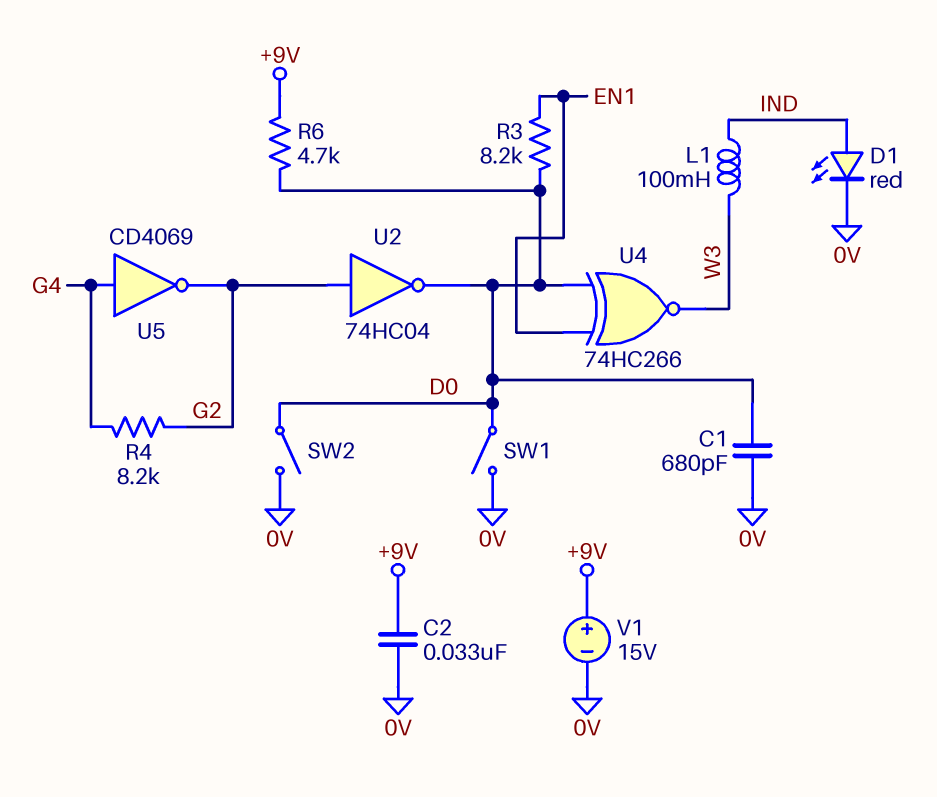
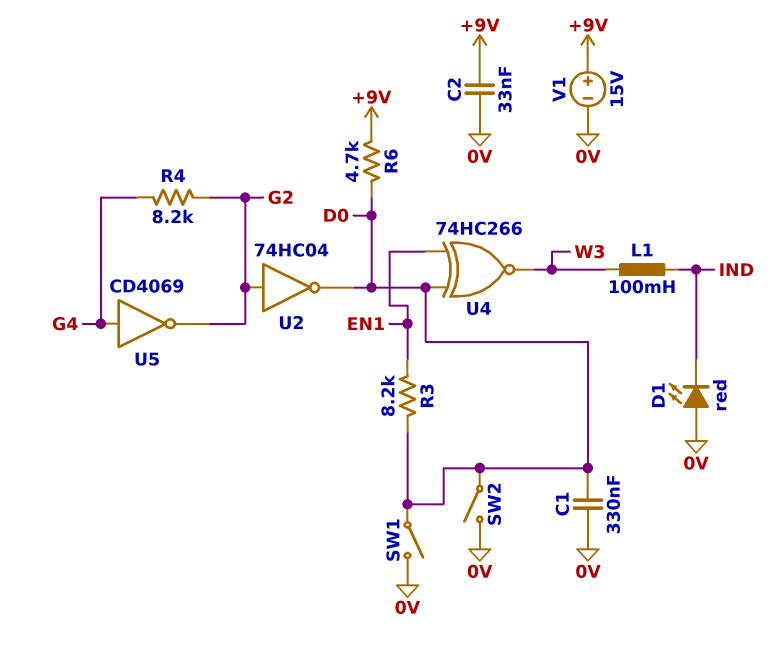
C1: 680pF (0V, D0) -> 330nF (0V, D0)
D1: LED red (A IND, K 0V) -> LED red (A 0V, K IND)

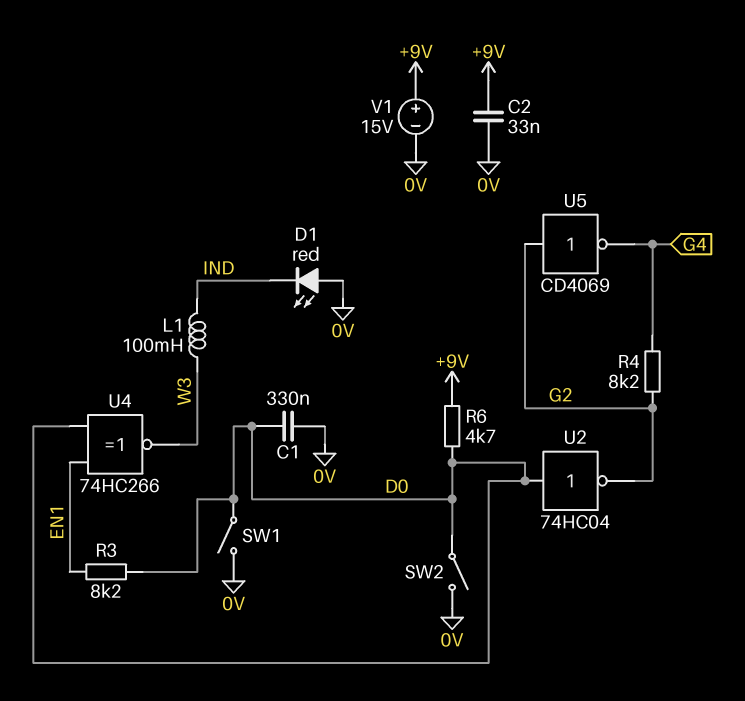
U2: NOT 74HC04 (in G2, out D0) -> NOT 74HC04 (in D0, out G2)
U5: NOT CD4069 (in G4, out G2) -> NOT CD4069 (in G2, out G4)

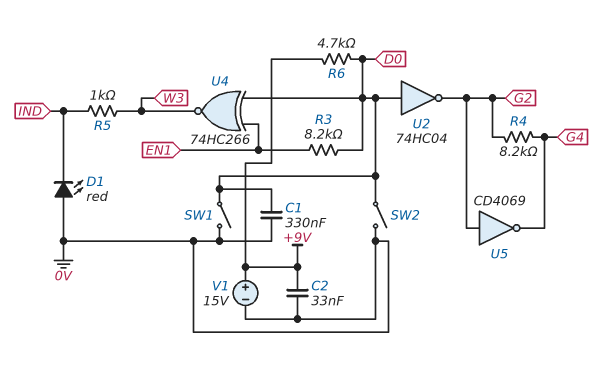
L1: 100mH (IND, W3) -> none
R5: none -> 1k (IND, W3)

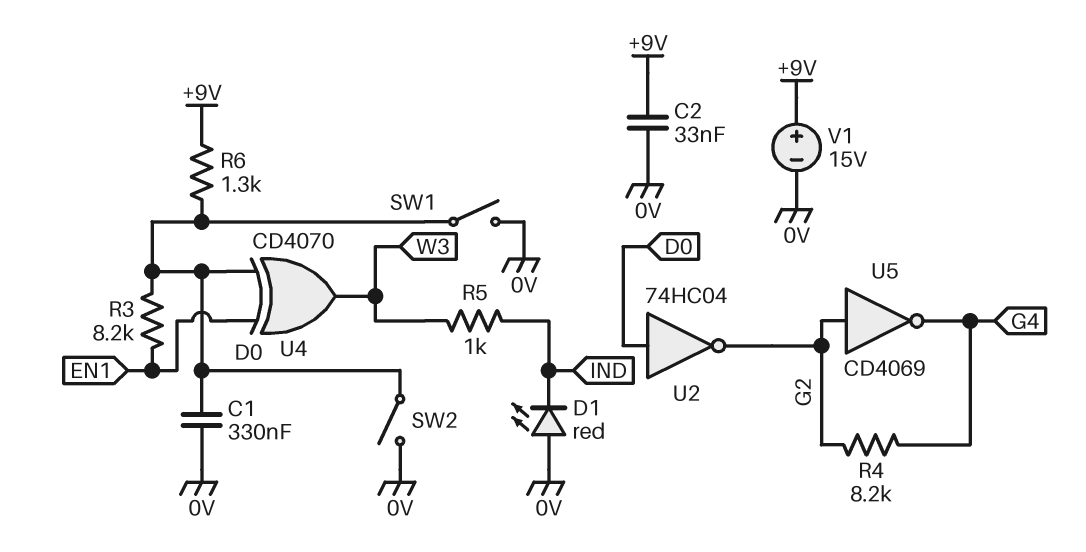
R6: 4.7k (+9V, D0) -> 1.3k (+9V, D0)
U4: XNOR 74HC266 (in D0, in EN1, out W3) -> XOR CD4070 (in D0, in EN1, out W3)

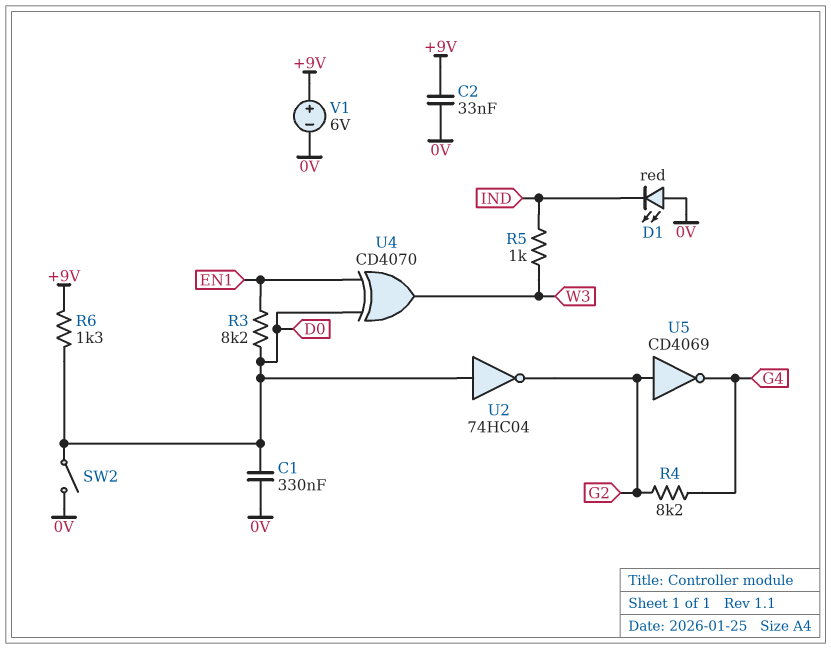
SW1: switch (0V, D0) -> none
V1: 15V (plus +9V, minus 0V) -> 6V (plus +9V, minus 0V)

